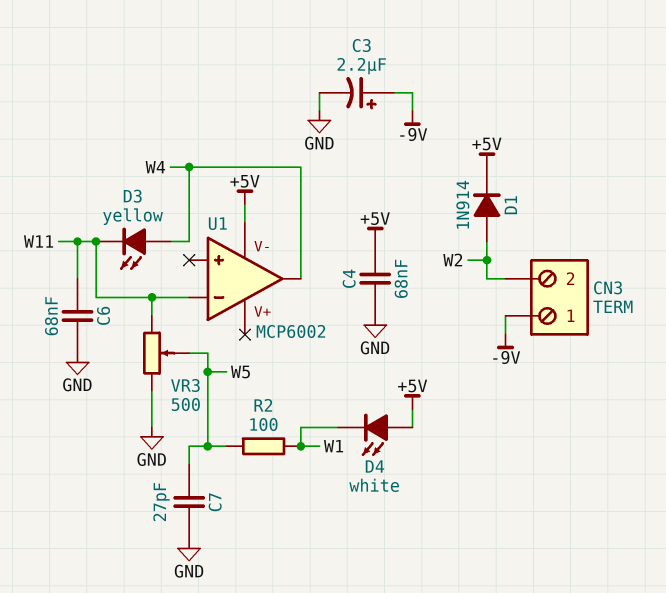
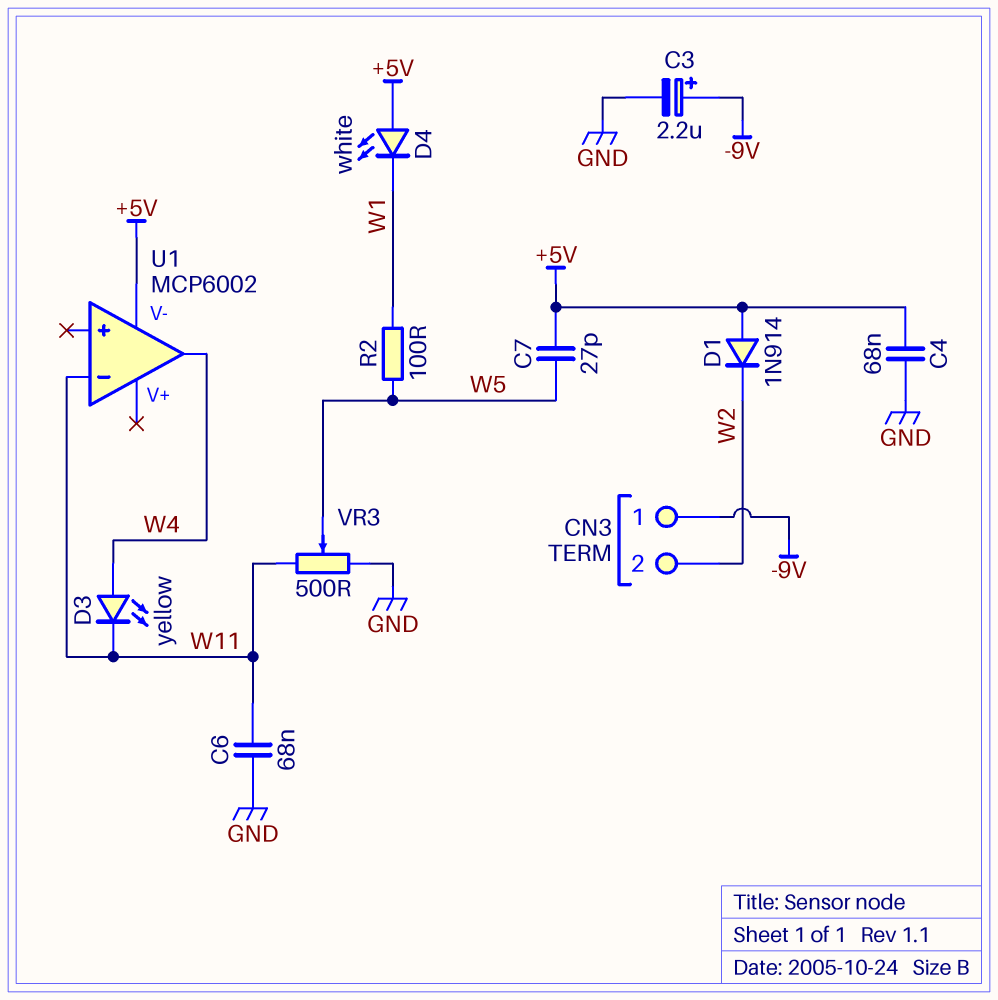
C7: 27pF (GND, W5) -> 27pF (+5V, W5)
D1: diode 1N914 (A W2, K +5V) -> diode 1N914 (A +5V, K W2)

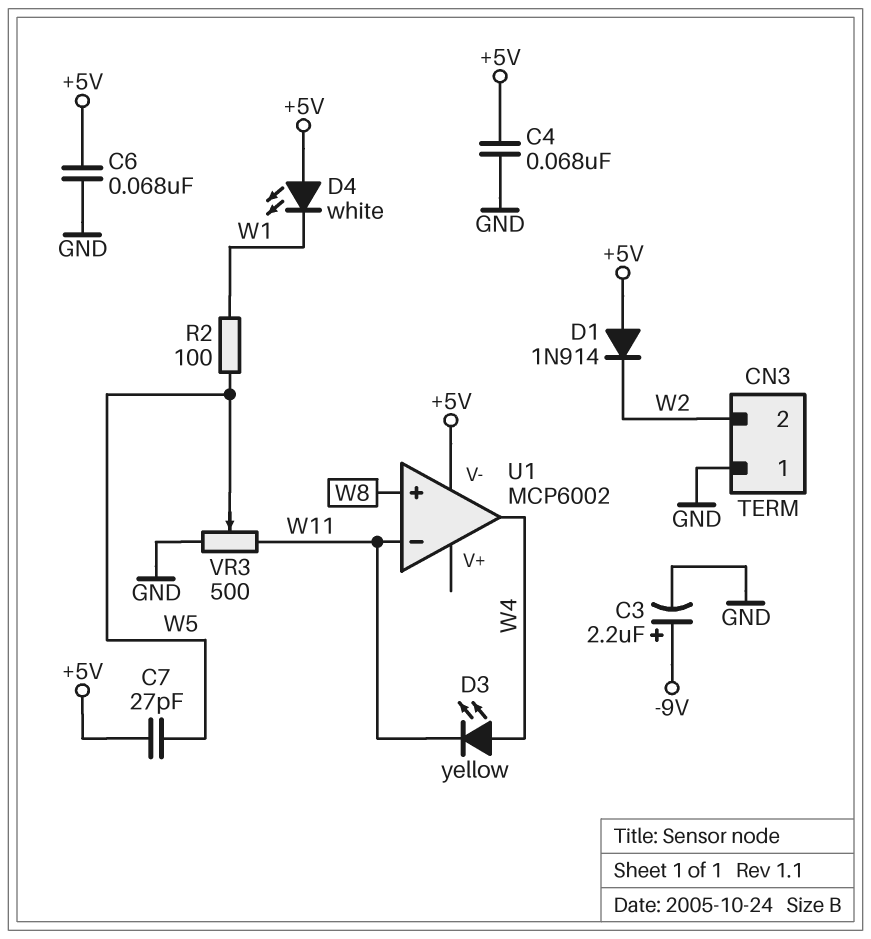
C6: 68nF (GND, W11) -> 68nF (+5V, GND)
CN3 pin 1: -9V -> GND
U1 pin in+: none -> W8

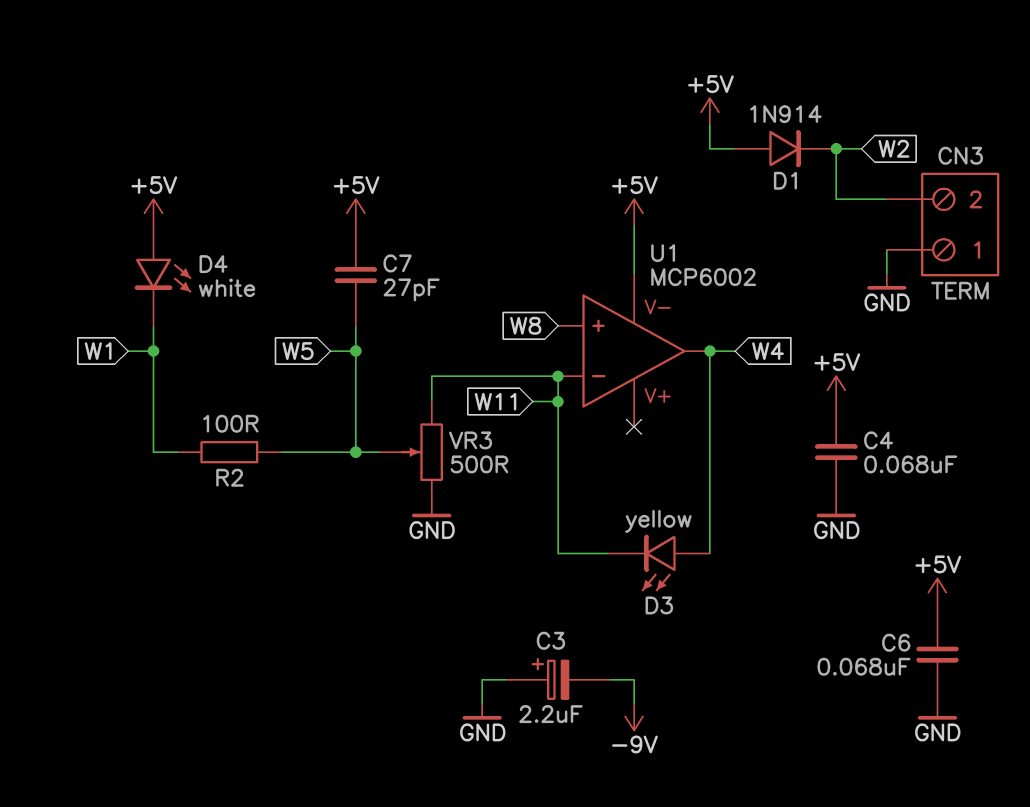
C3: 2.2uF (plus -9V, minus GND) -> 2.2uF (plus GND, minus -9V)

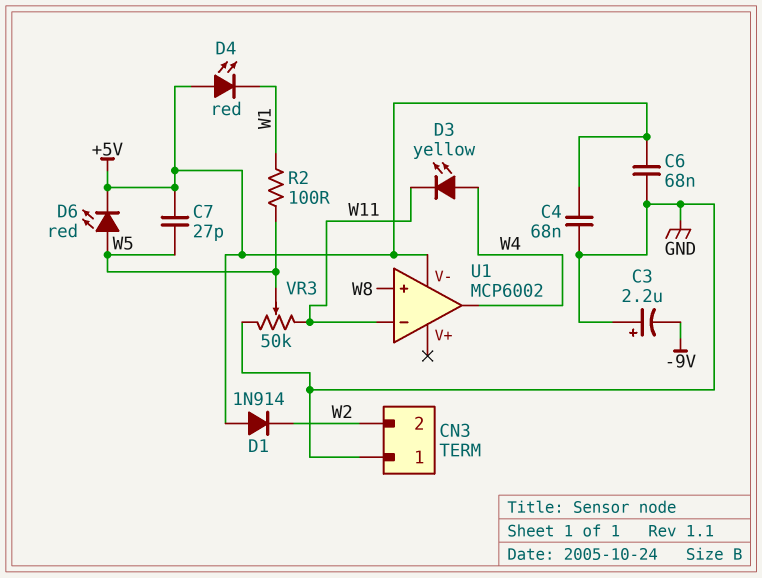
D4: LED white (A +5V, K W1) -> LED red (A +5V, K W1)
D6: none -> LED red (A W5, K +5V)
VR3: 500 (GND, W11, wiper W5) -> 50k (GND, W11, wiper W5)

